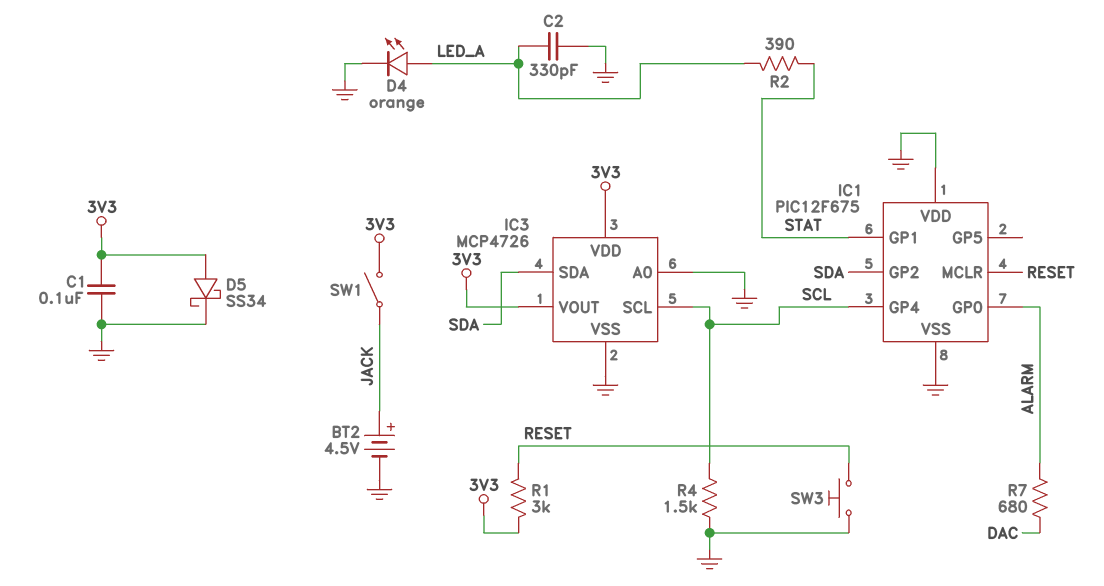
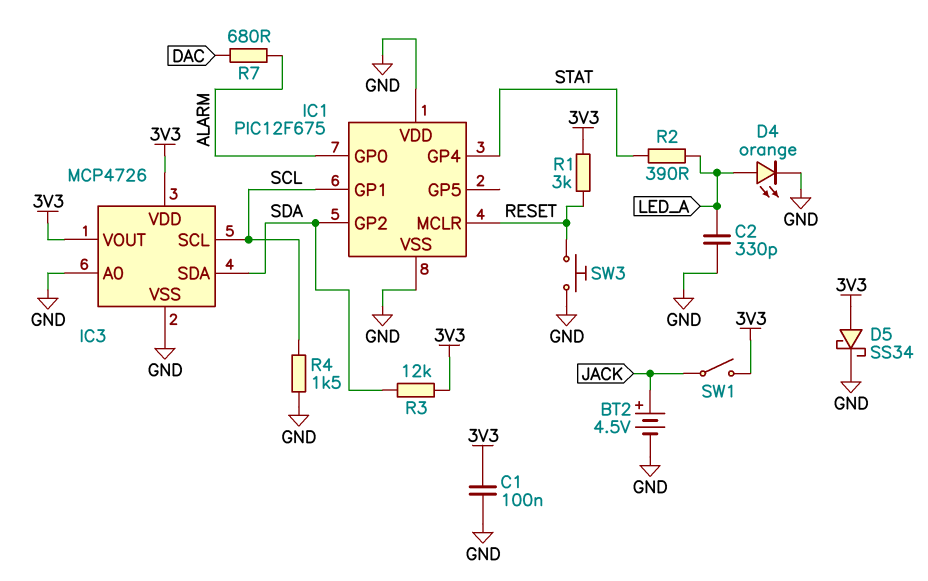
IC1 pin GP1: STAT -> SCL
IC1 pin GP4: SCL -> STAT
R3: none -> 12k (3V3, SDA)

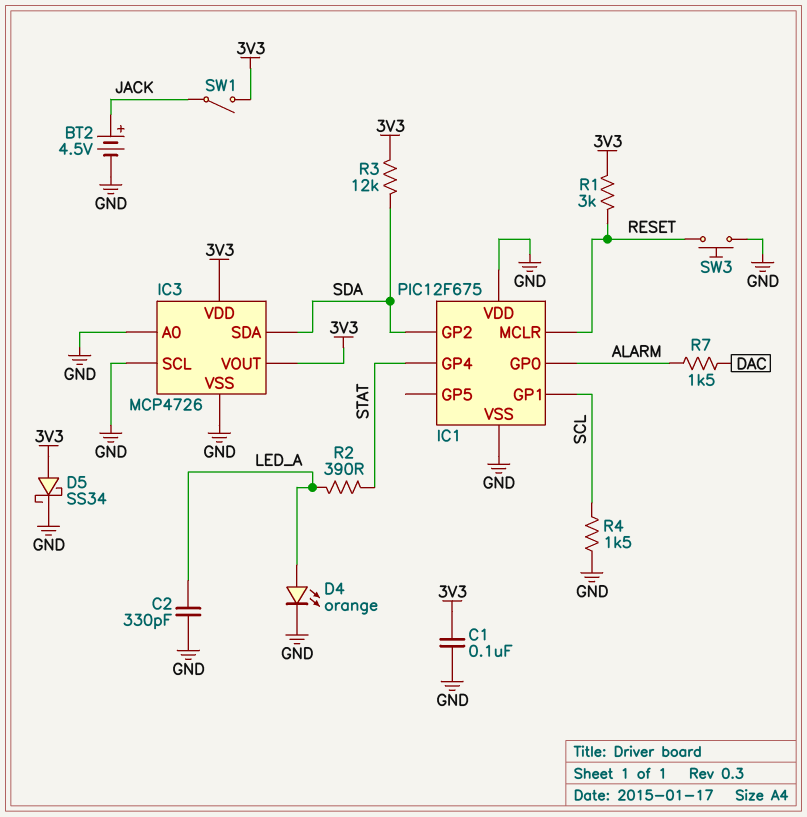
IC3 pin SCL: SCL -> GND
R7: 680 (ALARM, DAC) -> 1.5k (ALARM, DAC)

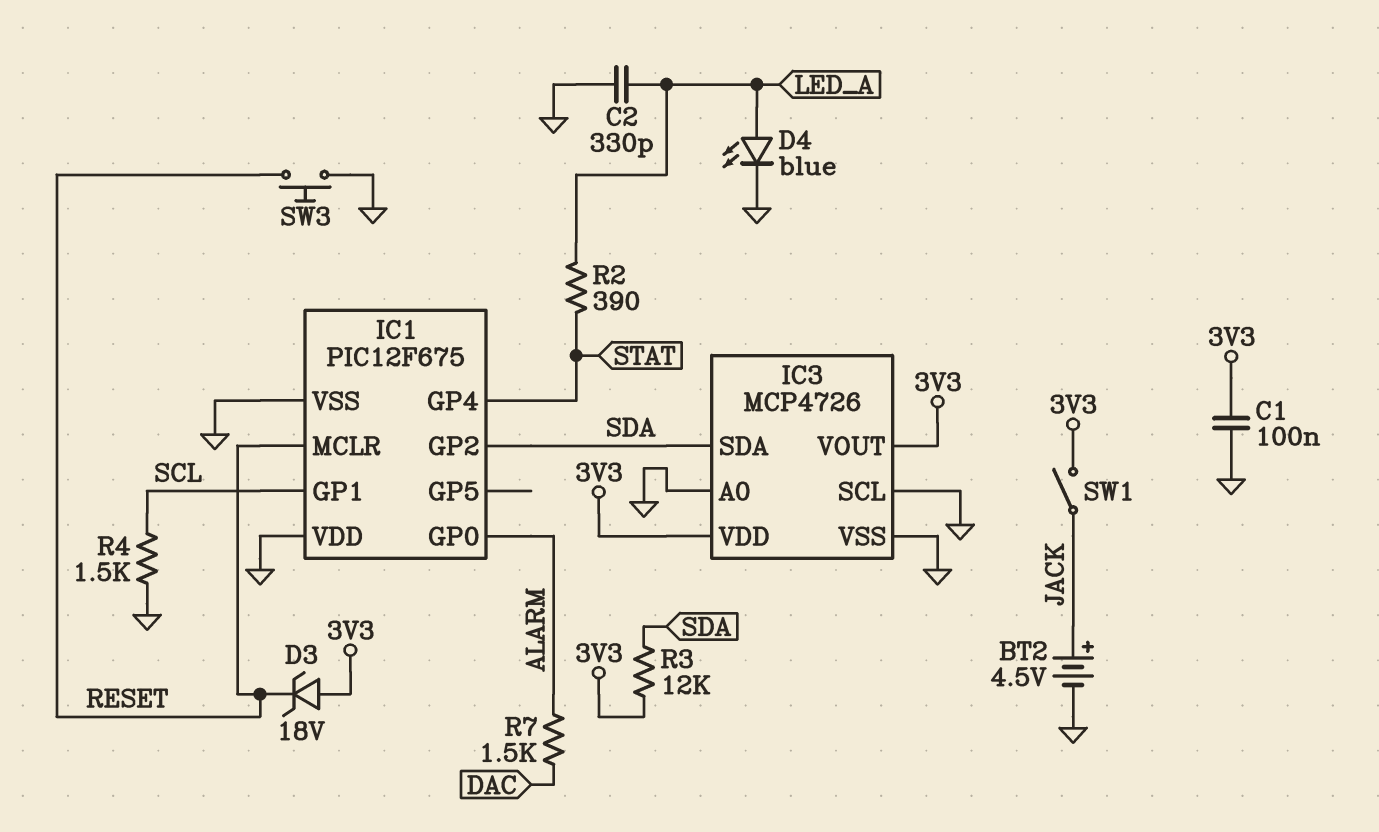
D3: none -> zener 18V (A 3V3, K RESET)
D4: LED orange (A LED_A, K GND) -> LED blue (A LED_A, K GND)
D5: schottky SS34 (A 3V3, K GND) -> none
R1: 3k (3V3, RESET) -> none

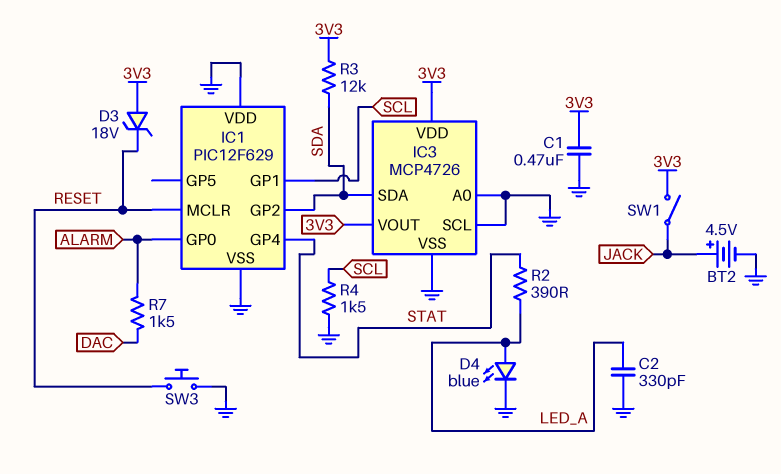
C1: 100nF (3V3, GND) -> 470nF (3V3, GND)
IC1: PIC12F675 -> PIC12F629

